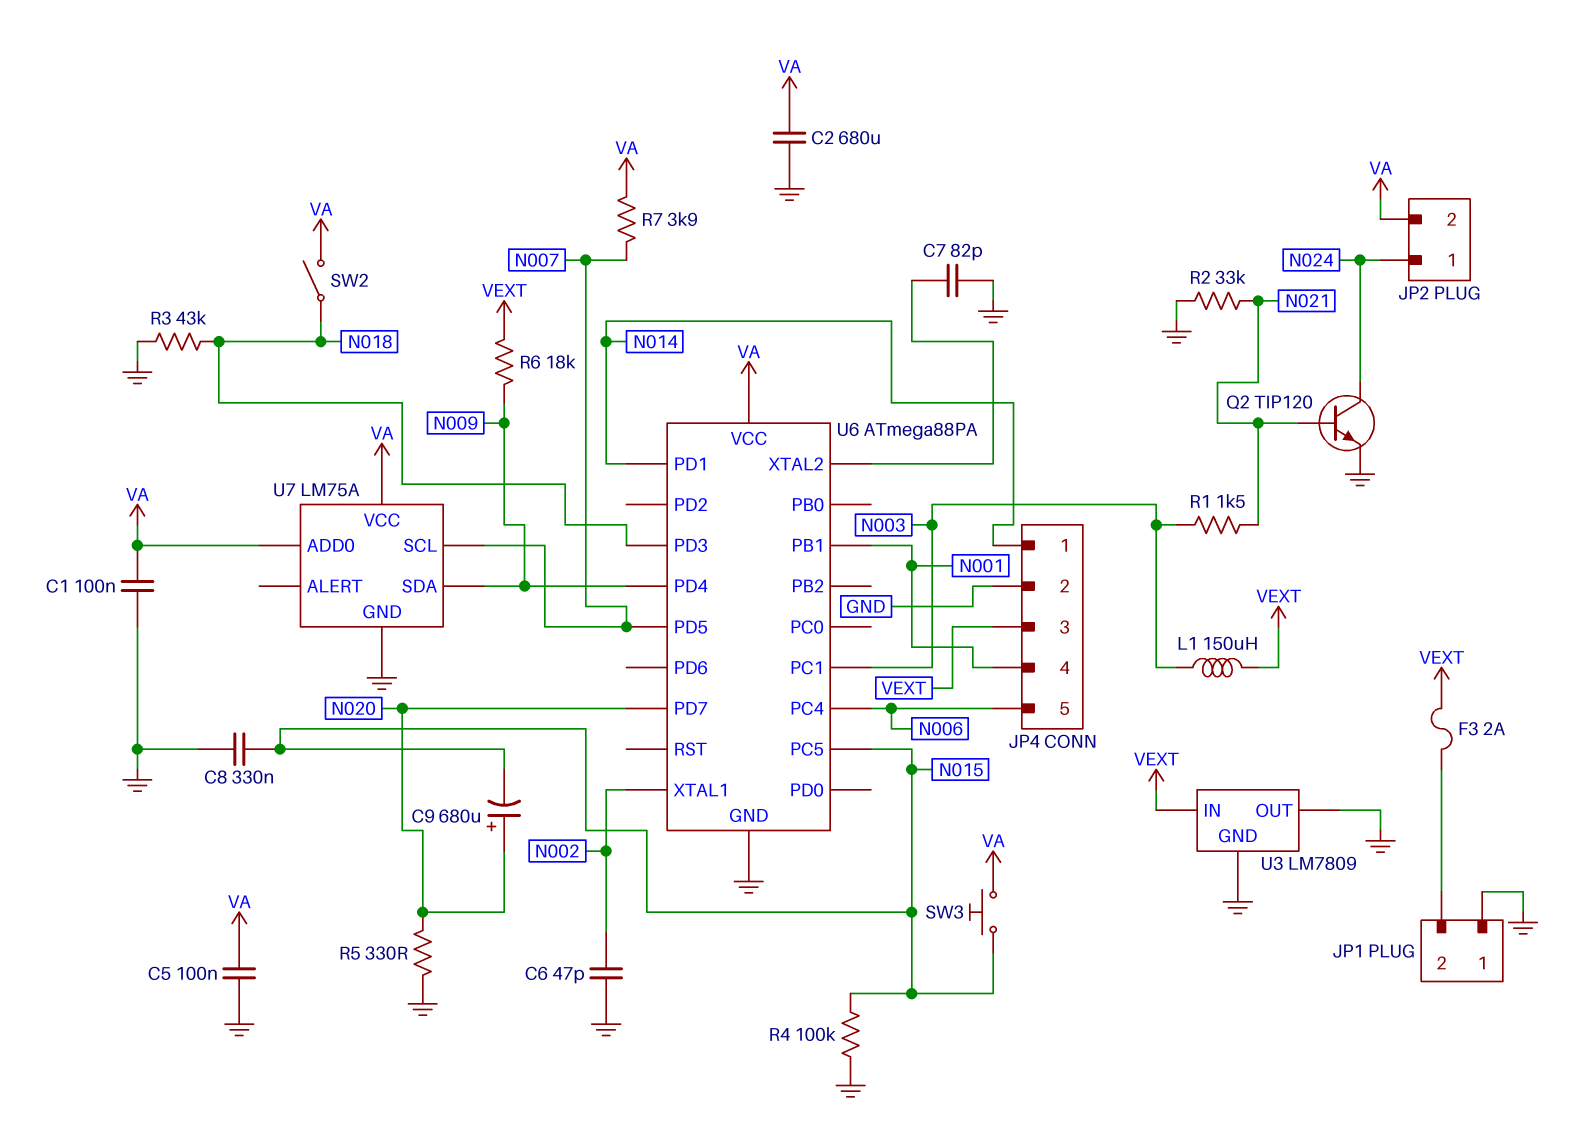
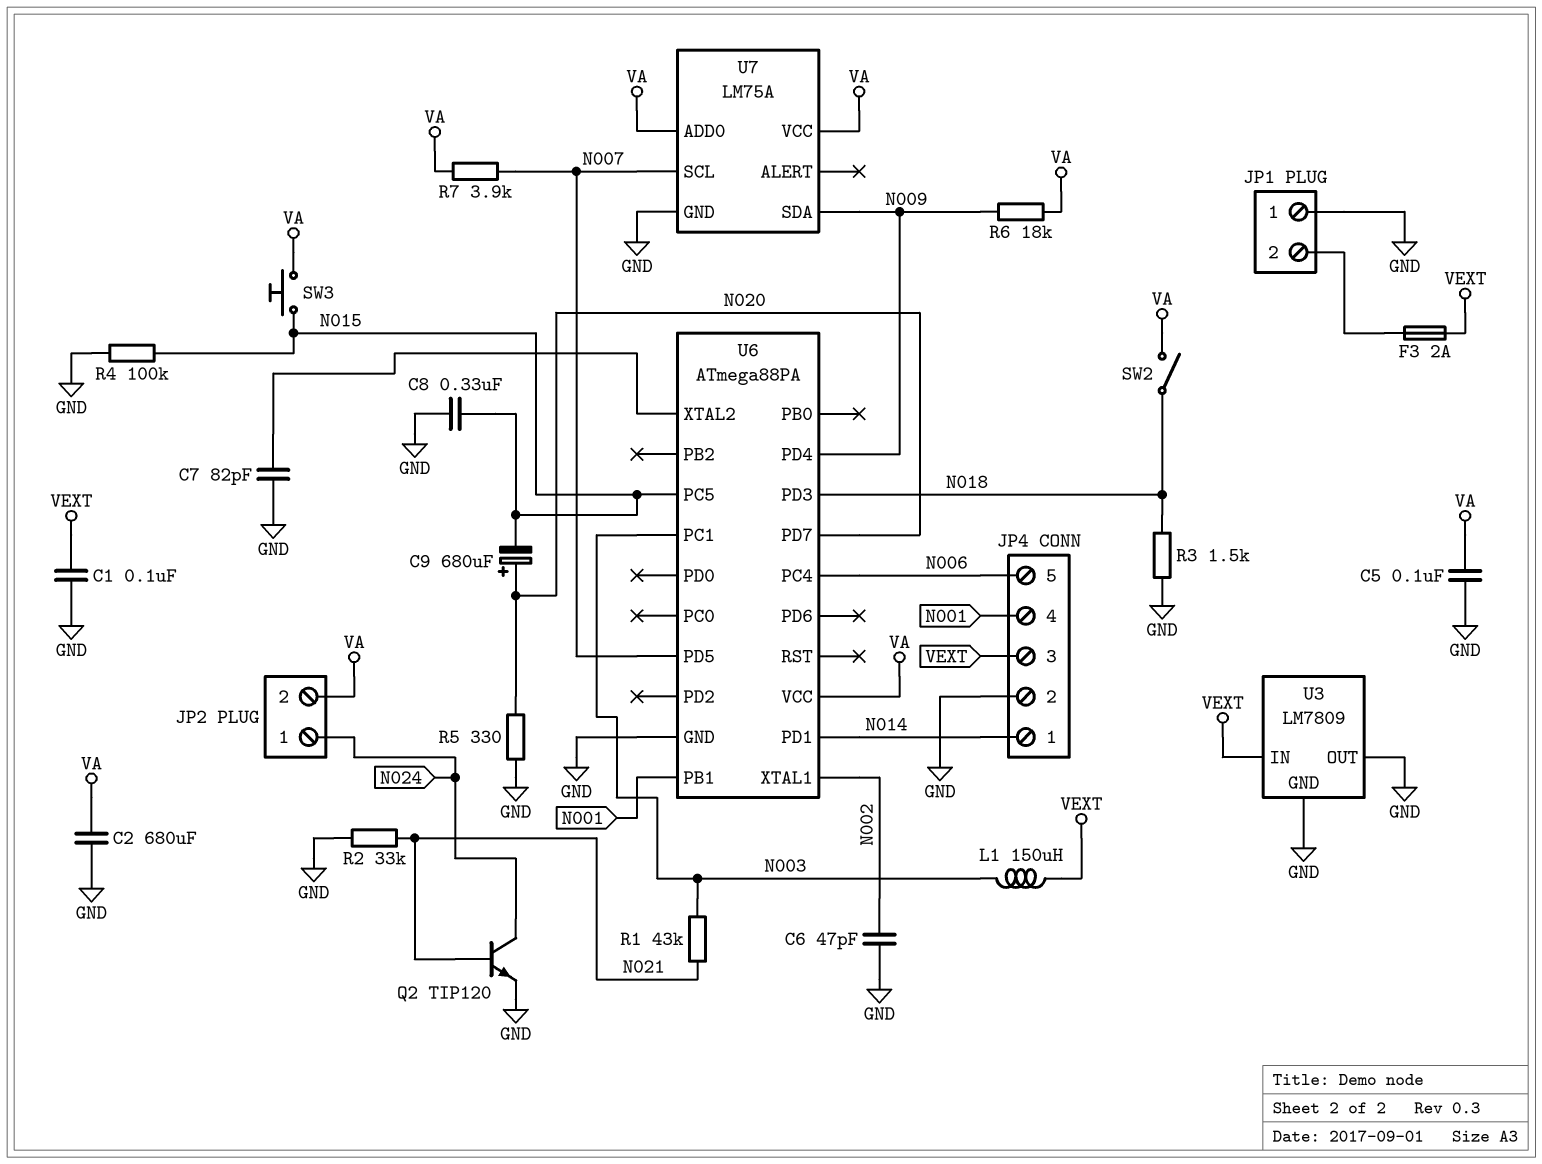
C1: 100nF (GND, VA) -> 100nF (GND, VEXT)
R1: 1.5k (N003, N021) -> 43k (N003, N021)
R3: 43k (GND, N018) -> 1.5k (GND, N018)
R6: 18k (N009, VEXT) -> 18k (N009, VA)

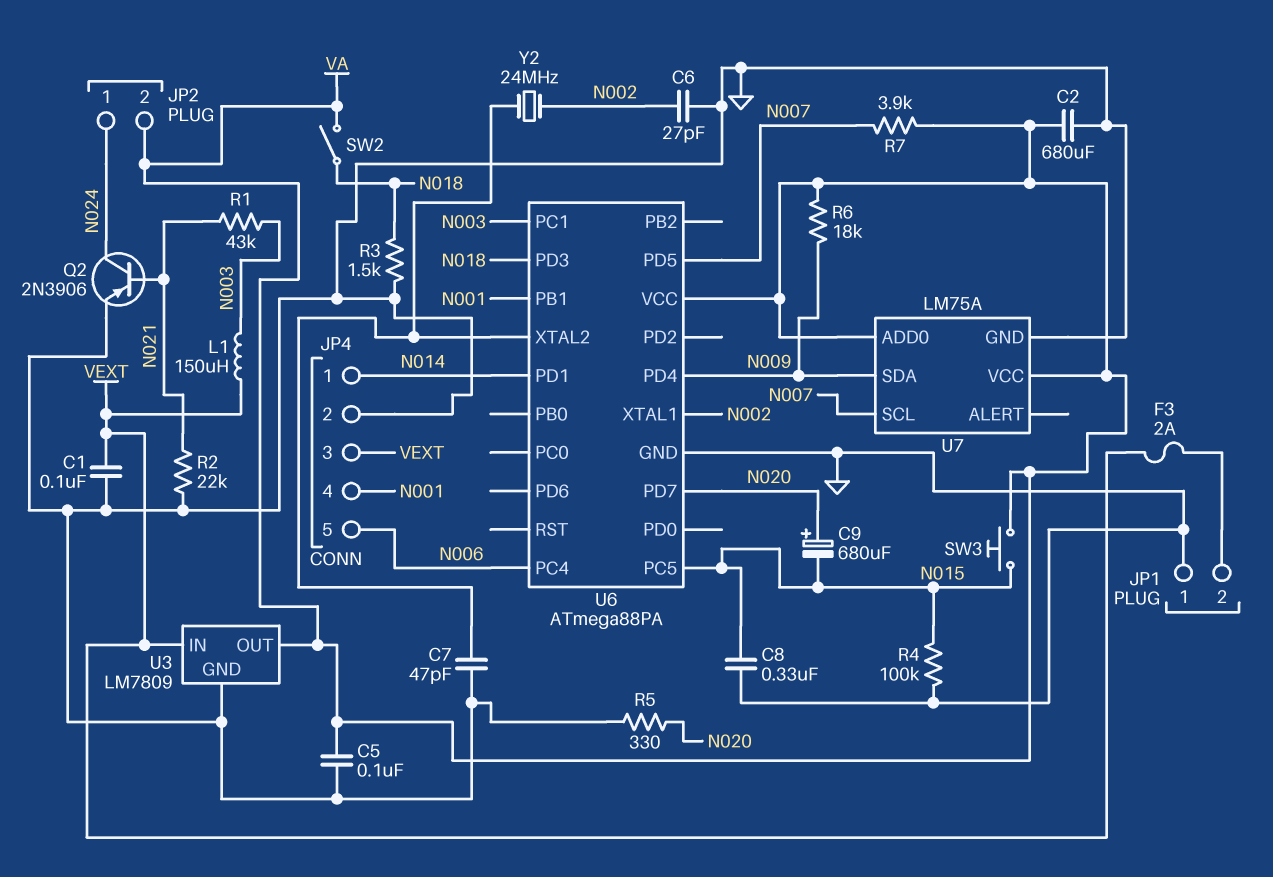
C6: 47pF (GND, N002) -> 27pF (GND, N002)
C7: 82pF (GND, U6/XTAL2) -> 47pF (GND, U6/XTAL2)
Q2: NPN TIP120 (B N021, C N024, E GND) -> PNP 2N3906 (B N021, C N024, E GND)
R2: 33k (GND, N021) -> 22k (GND, N021)
U3 pin OUT: GND -> VA
Y2: none -> 24MHz (N002, U6/XTAL2)

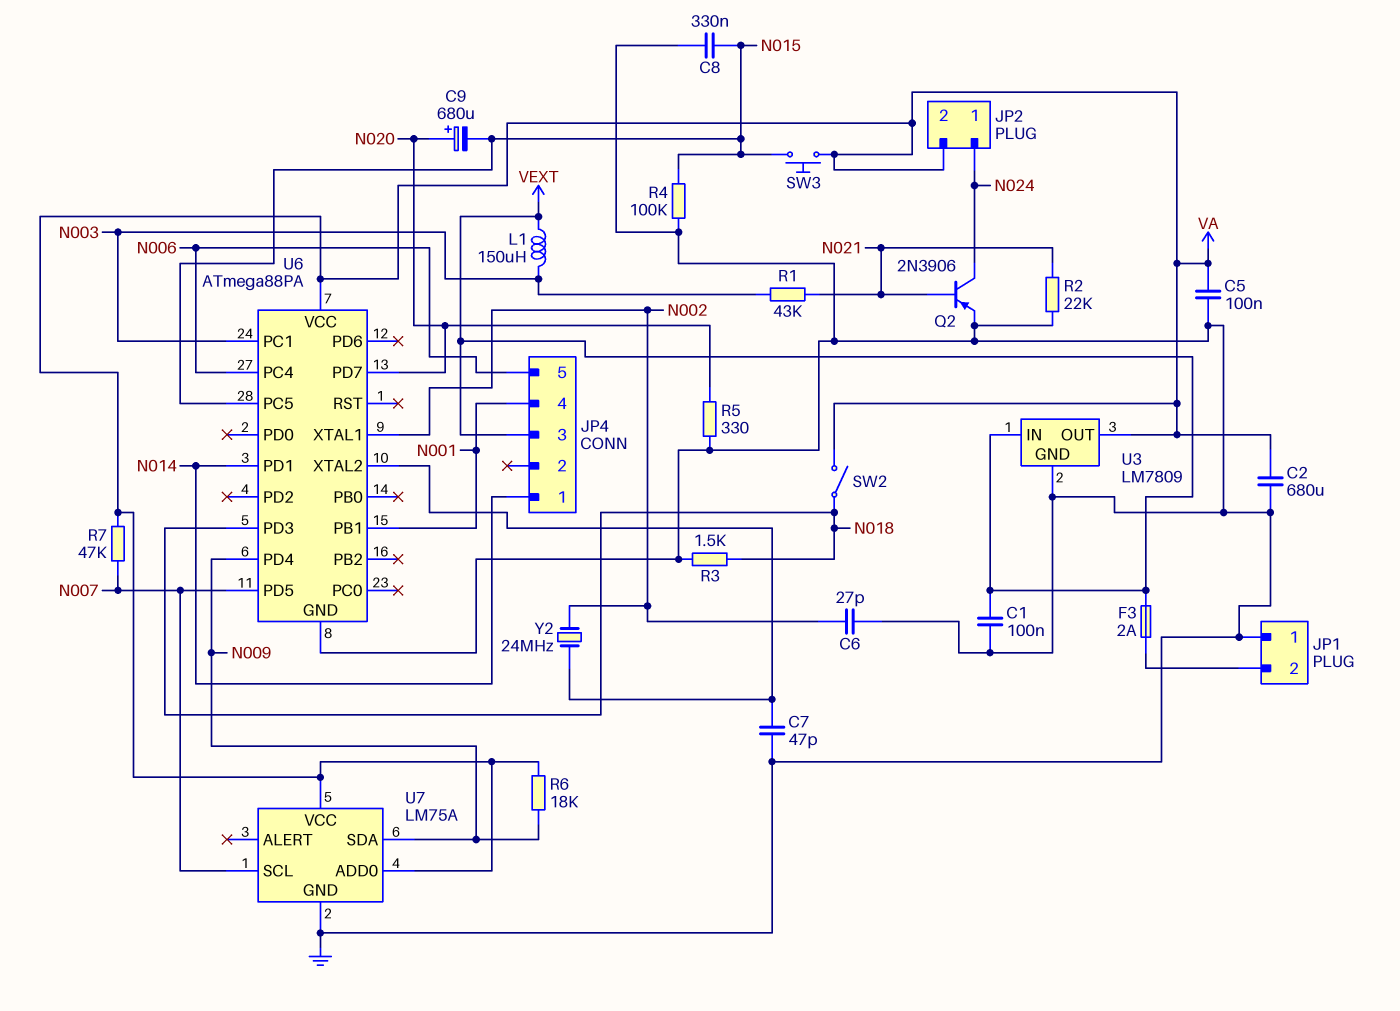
JP4 pin 2: GND -> none
R7: 3.9k (N007, VA) -> 47k (N007, VA)

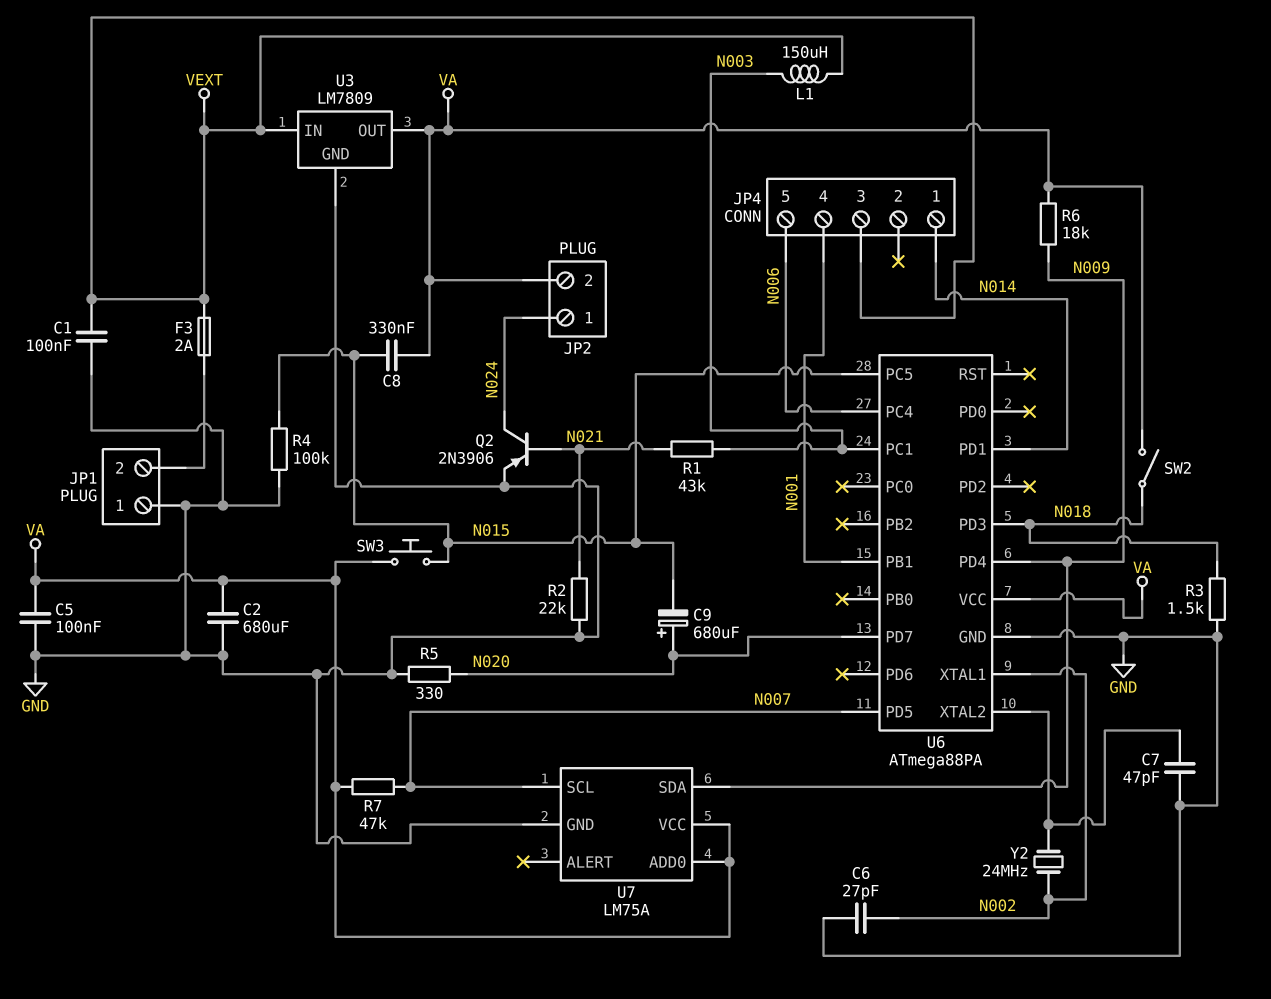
C8: 330nF (GND, N015) -> 330nF (N015, VA)

